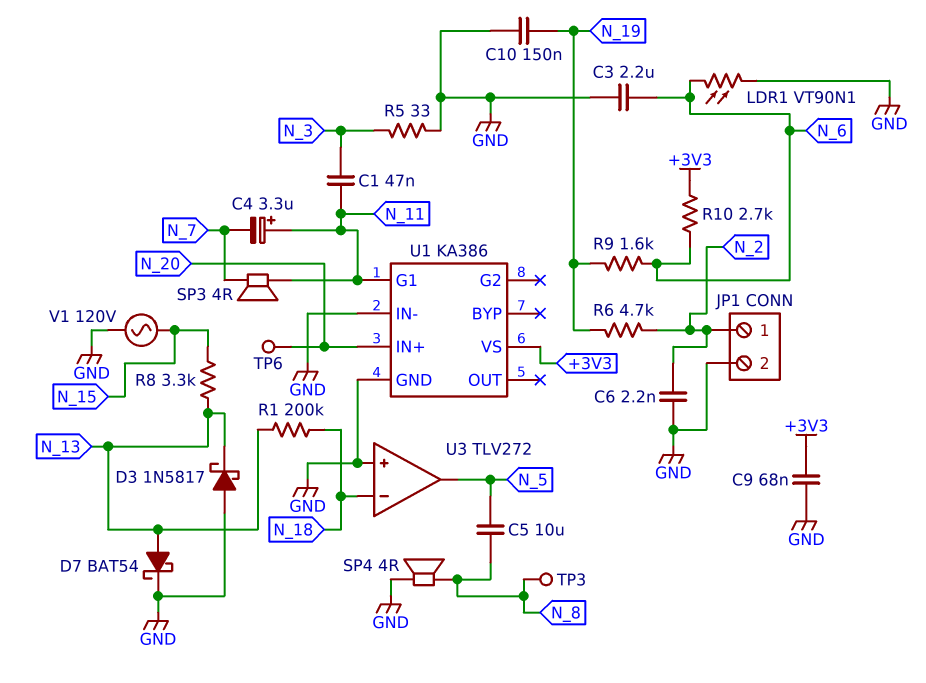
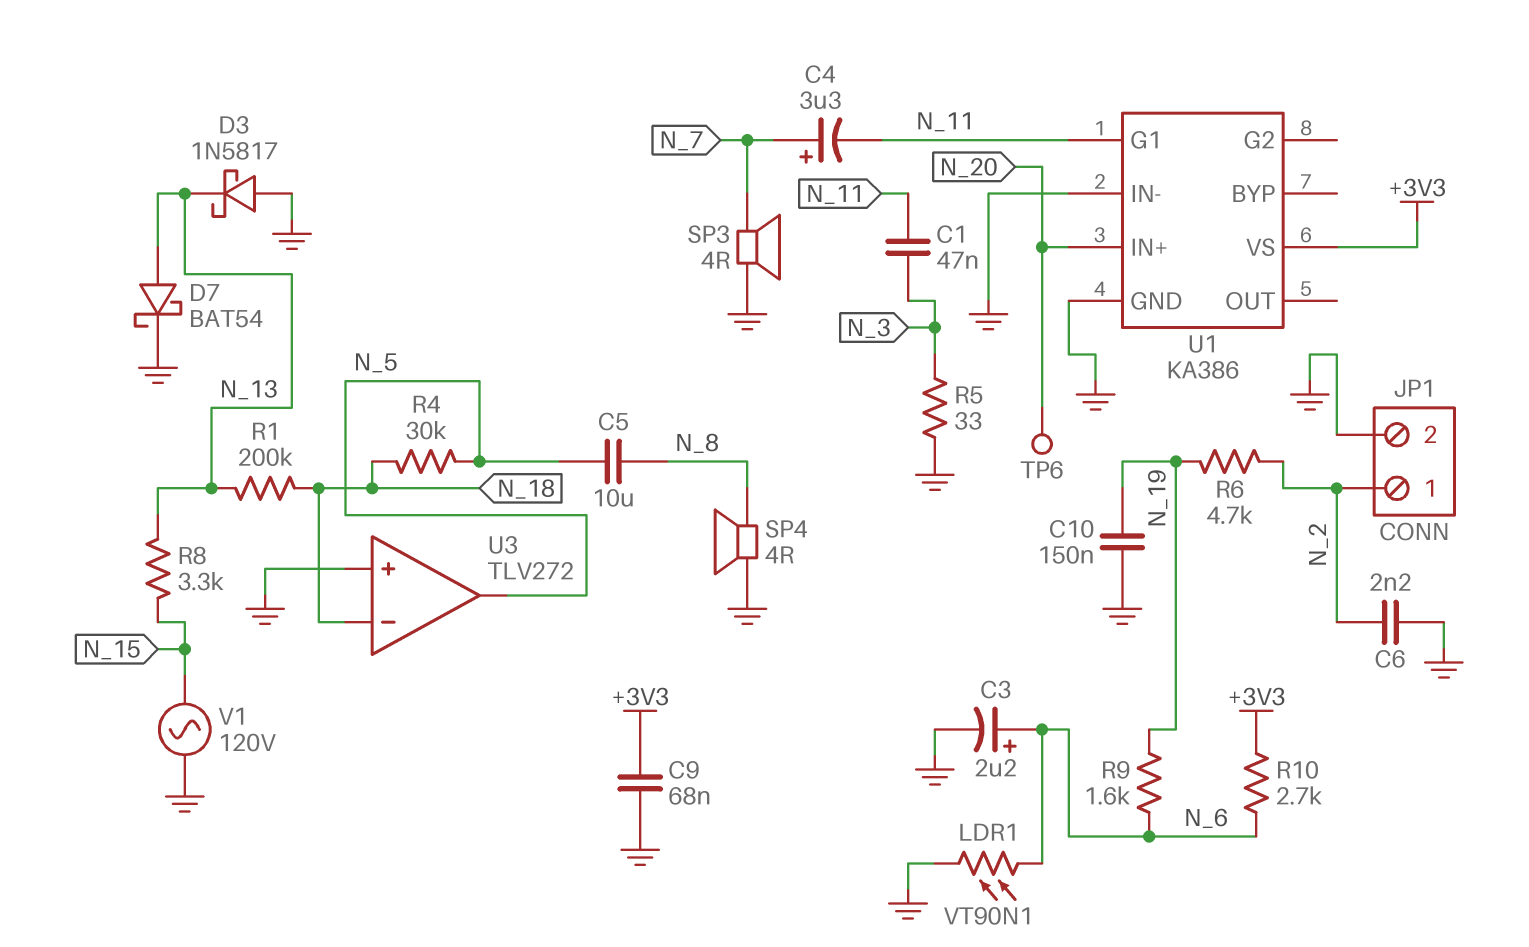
C3: 2.2uF (GND, N_6) -> 2.2uF (plus N_6, minus GND)
C4: 3.3uF (plus N_11, minus N_7) -> 3.3uF (plus N_7, minus N_11)
R4: none -> 30k (N_5, N_18)
SP3: speaker 4R (N_7, N_11) -> speaker 4R (GND, N_7)
TP3: test point (N_8) -> none

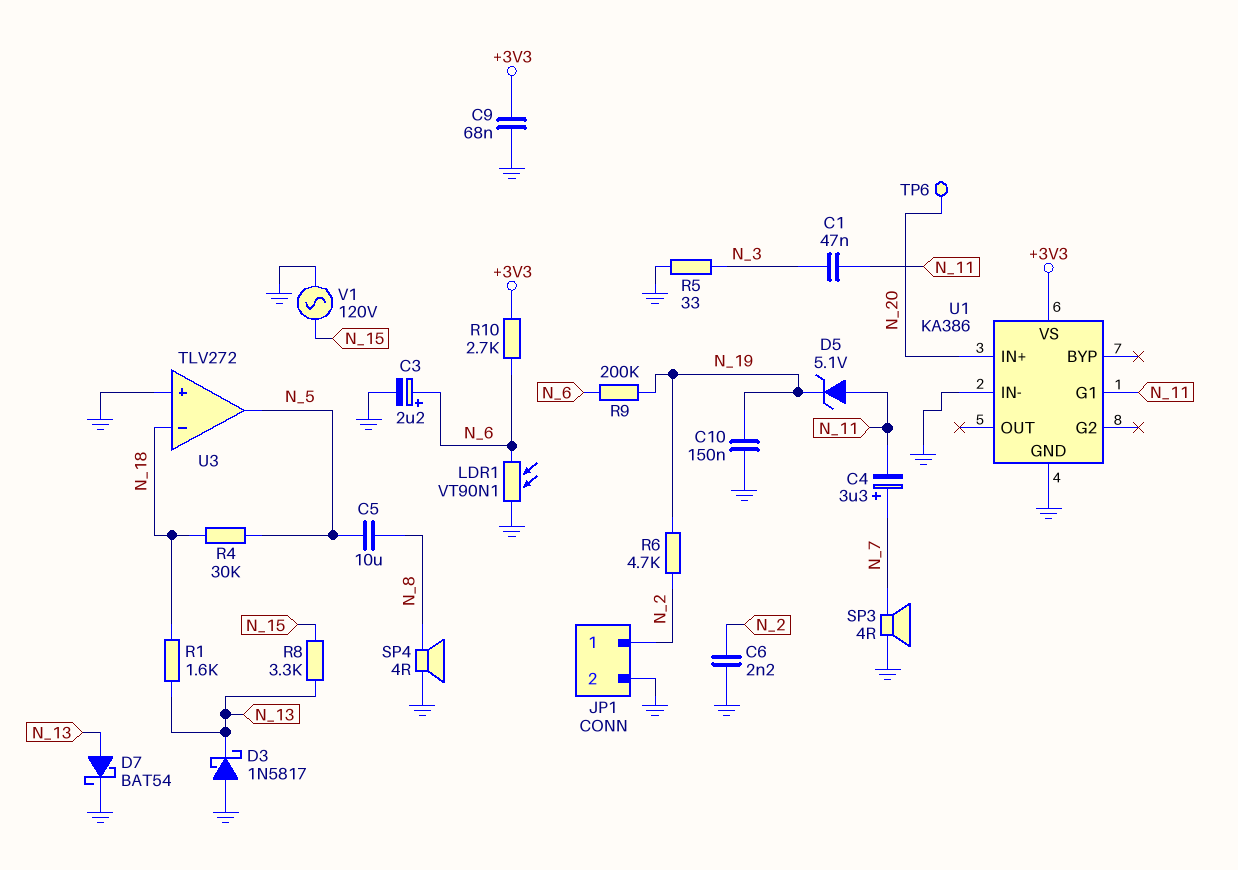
D5: none -> zener 5.1V (A N_11, K N_19)
R1: 200k (N_13, N_18) -> 1.6k (N_13, N_18)
R9: 1.6k (N_6, N_19) -> 200k (N_6, N_19)

